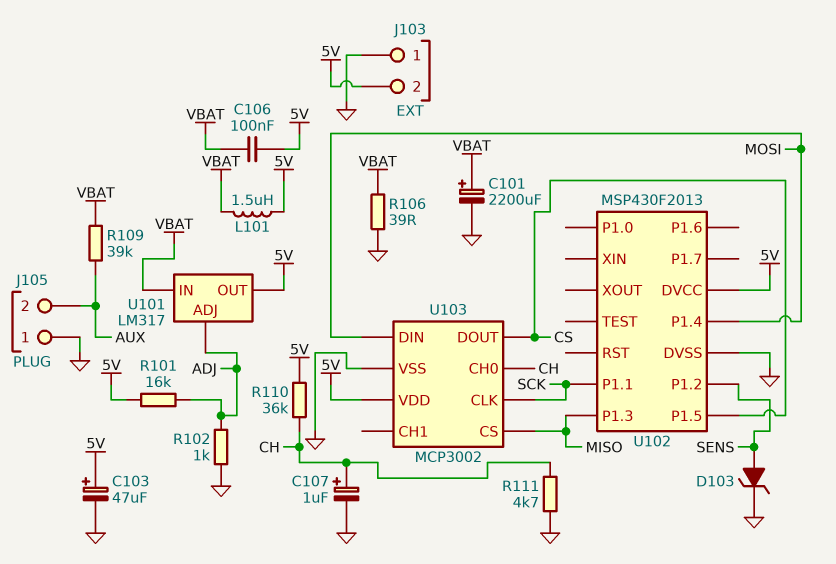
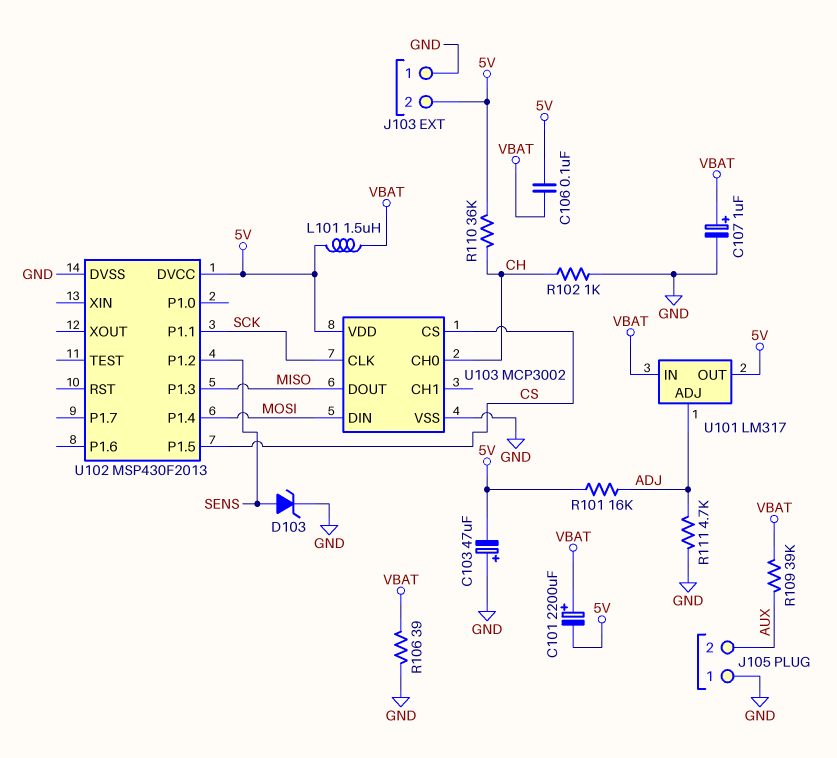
C101: 2200uF (plus VBAT, minus GND) -> 2200uF (plus VBAT, minus 5V)
C103: 47uF (plus 5V, minus GND) -> 47uF (plus GND, minus 5V)
C107: 1uF (plus CH, minus GND) -> 1uF (plus VBAT, minus GND)
R102: 1k (ADJ, GND) -> 1k (CH, GND)
R111: 4.7k (CH, GND) -> 4.7k (ADJ, GND)
U103 pin CS: MISO -> CS
U103 pin DOUT: CS -> MISO

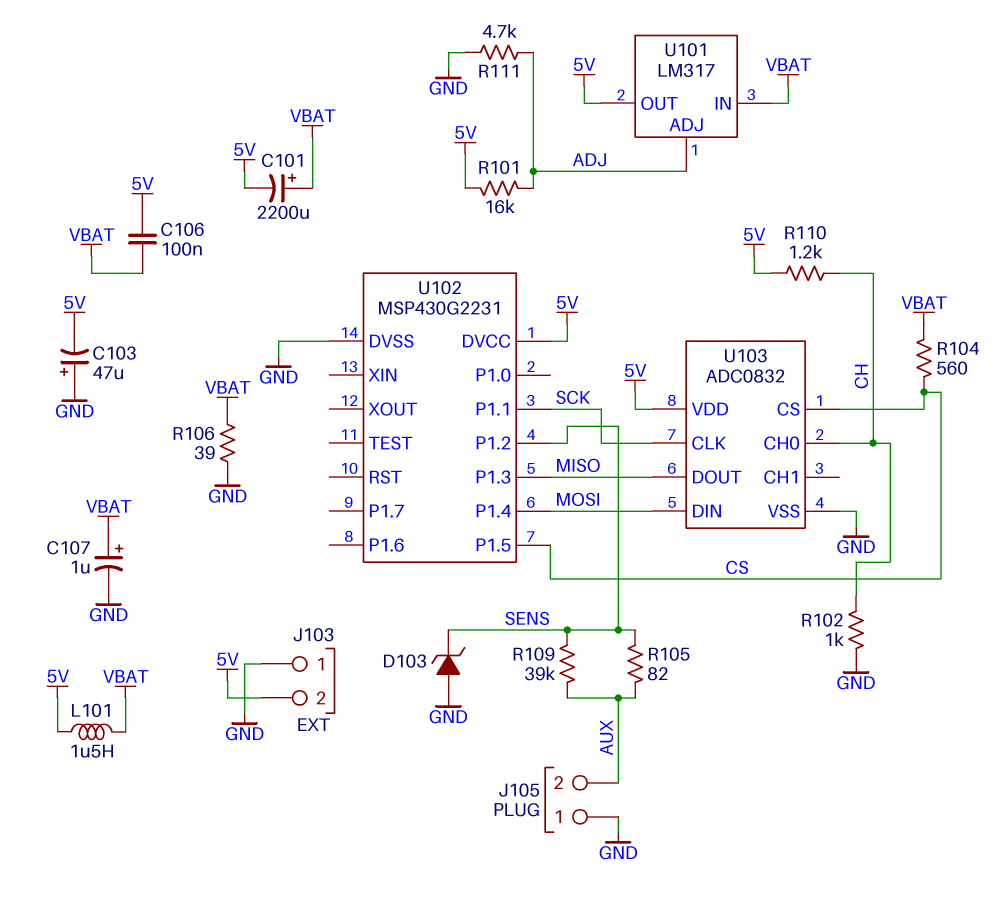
D103: zener (A SENS, K GND) -> zener (A GND, K SENS)
R104: none -> 560 (CS, VBAT)
R105: none -> 82 (AUX, SENS)
R109: 39k (AUX, VBAT) -> 39k (AUX, SENS)
R110: 36k (5V, CH) -> 1.2k (5V, CH)
U102: MSP430F2013 -> MSP430G2231
U103: MCP3002 -> ADC0832

